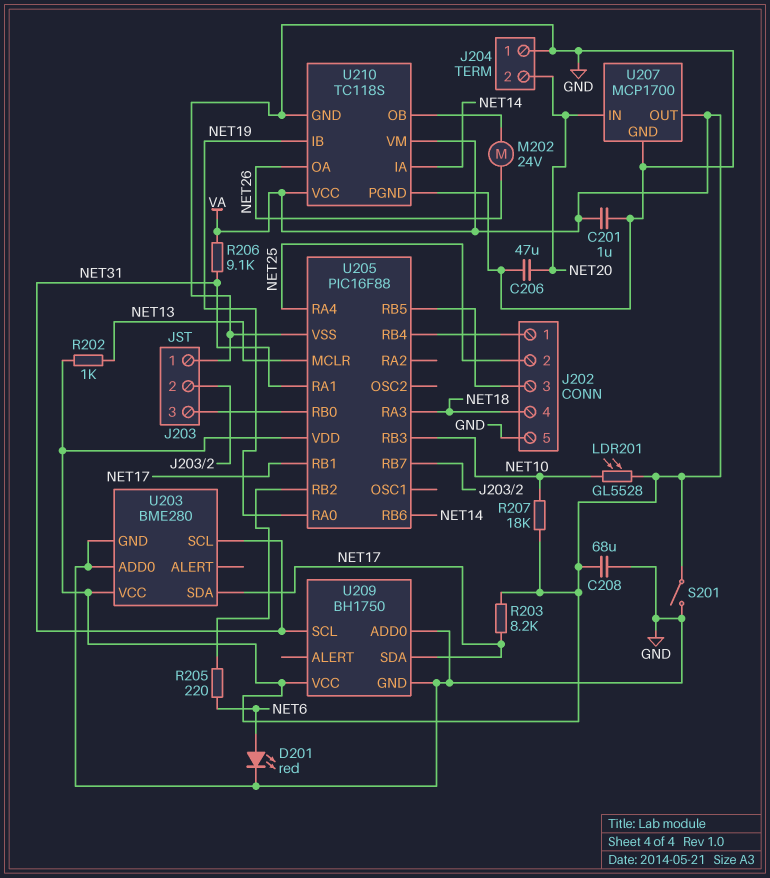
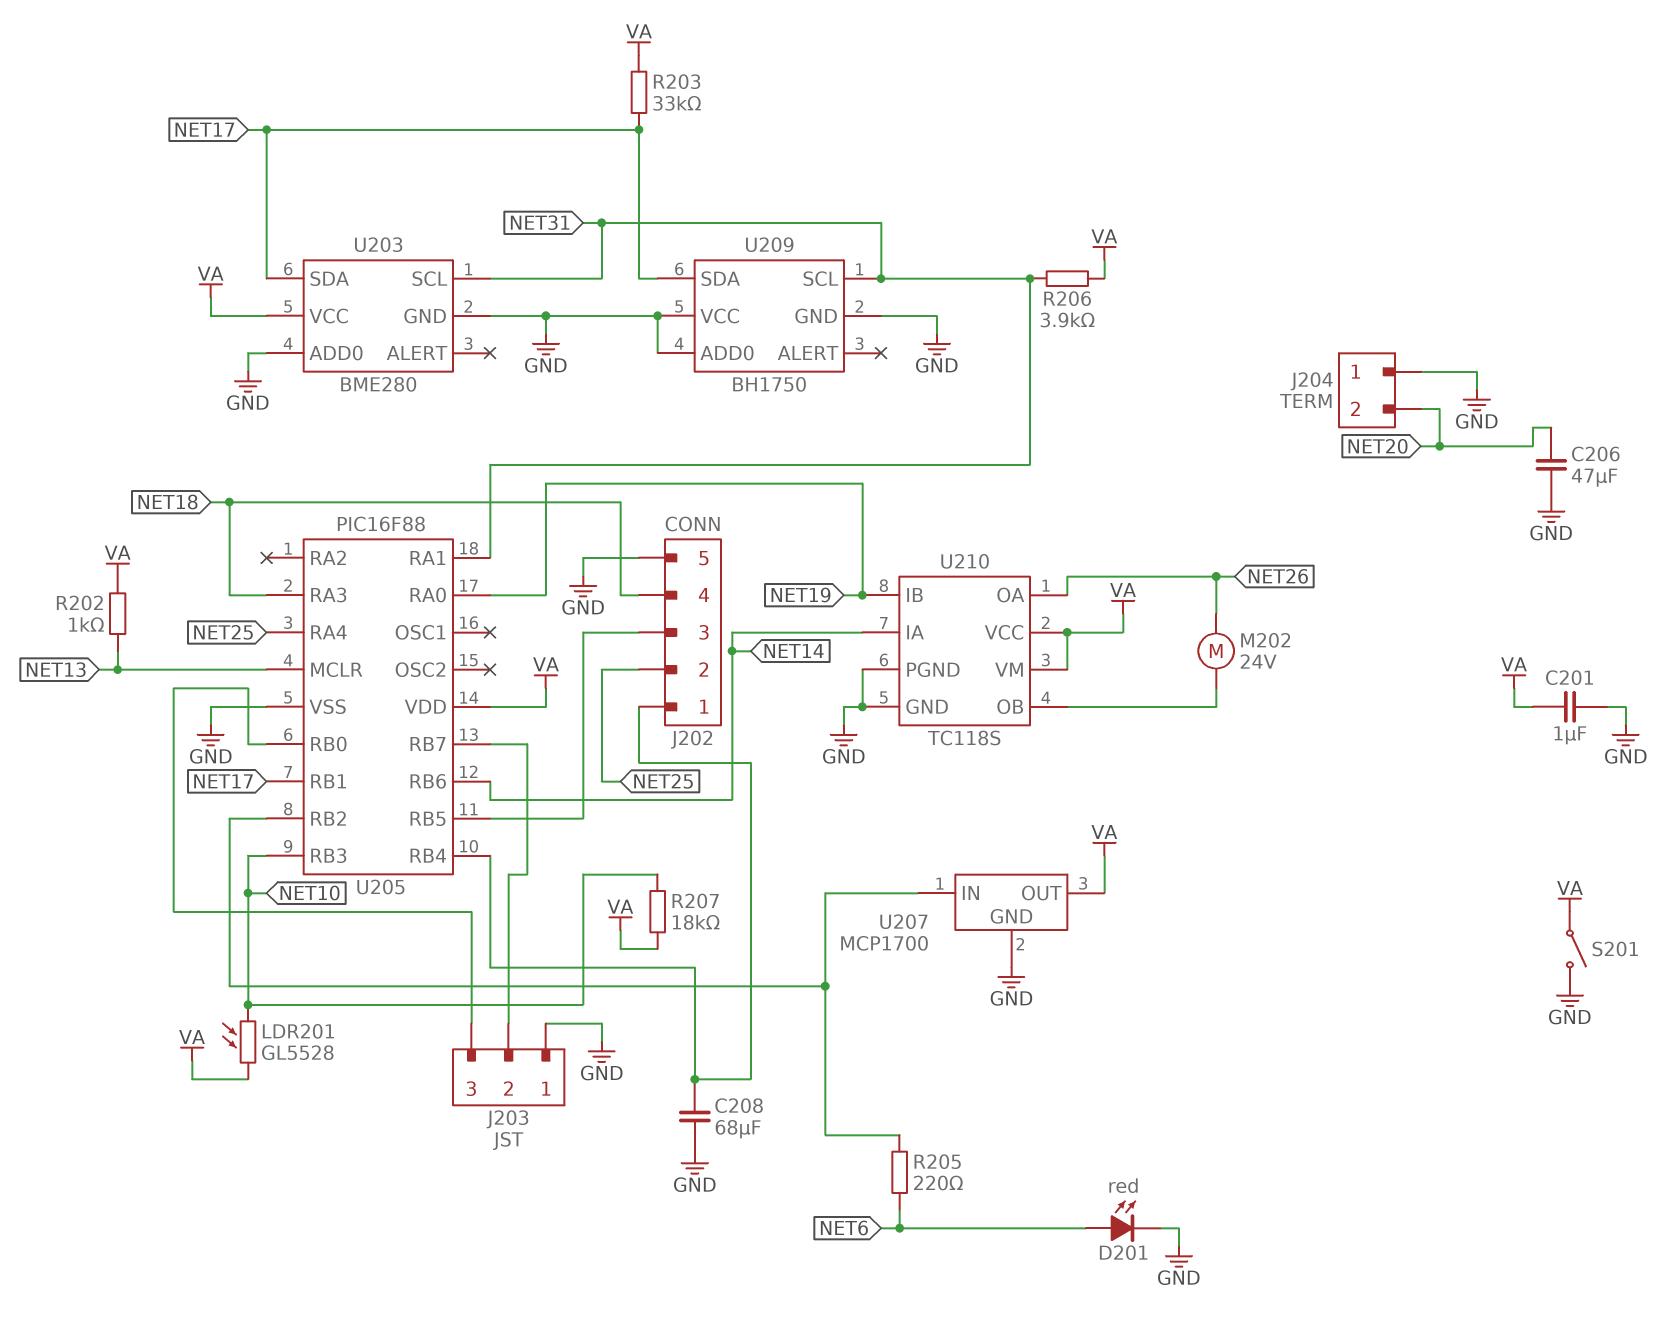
C208: 68uF (GND, VA) -> 68uF (GND, J202/1)
R203: 8.2k (NET17, VA) -> 33k (NET17, VA)
R206: 9.1k (NET31, VA) -> 3.9k (NET31, VA)
U207 pin IN: NET20 -> U205/RB2
U209 pin VCC: VA -> GND

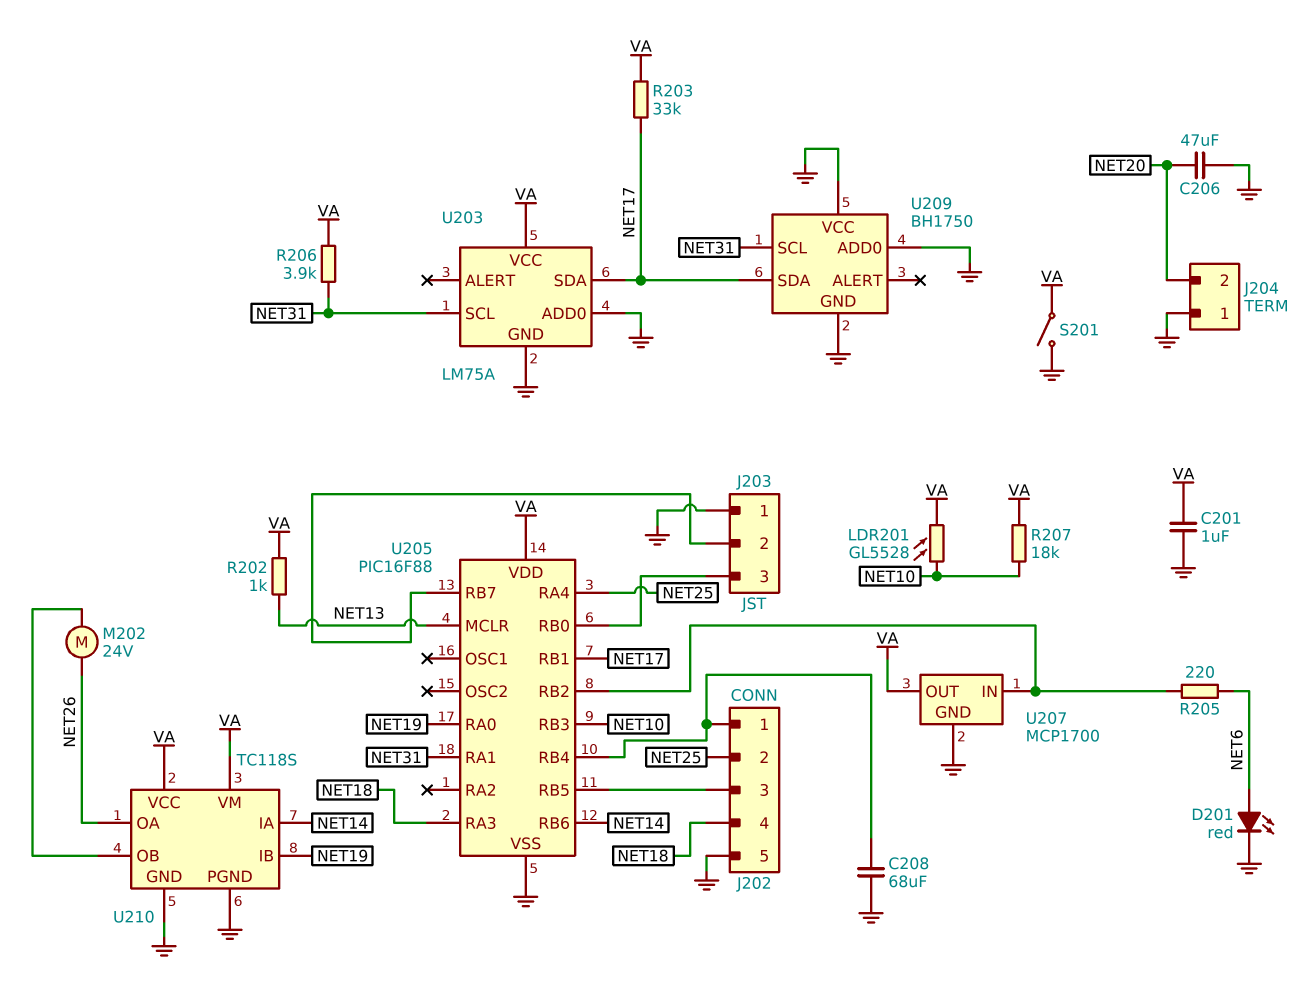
U203: BME280 -> LM75A

